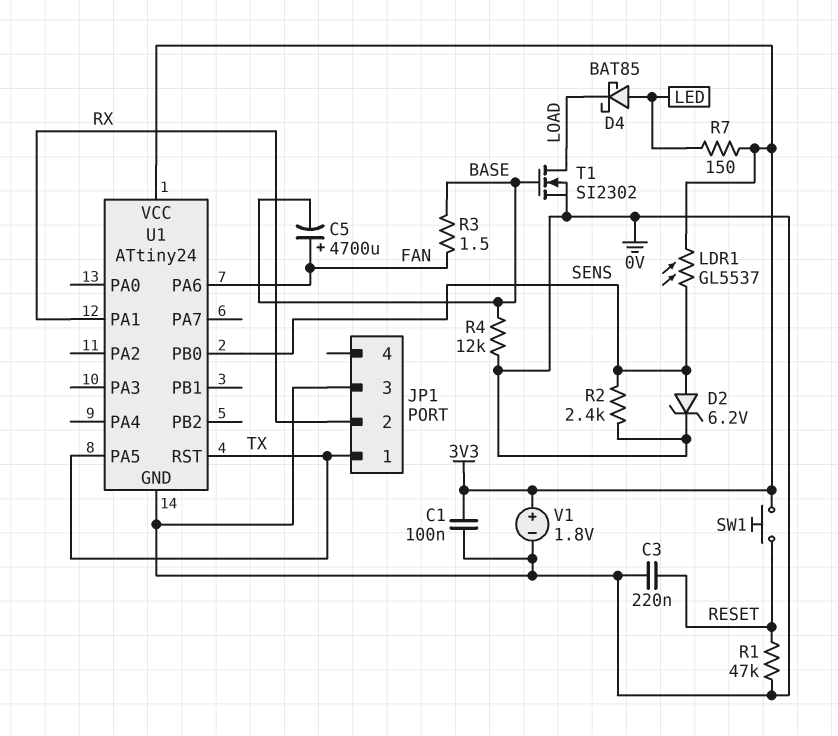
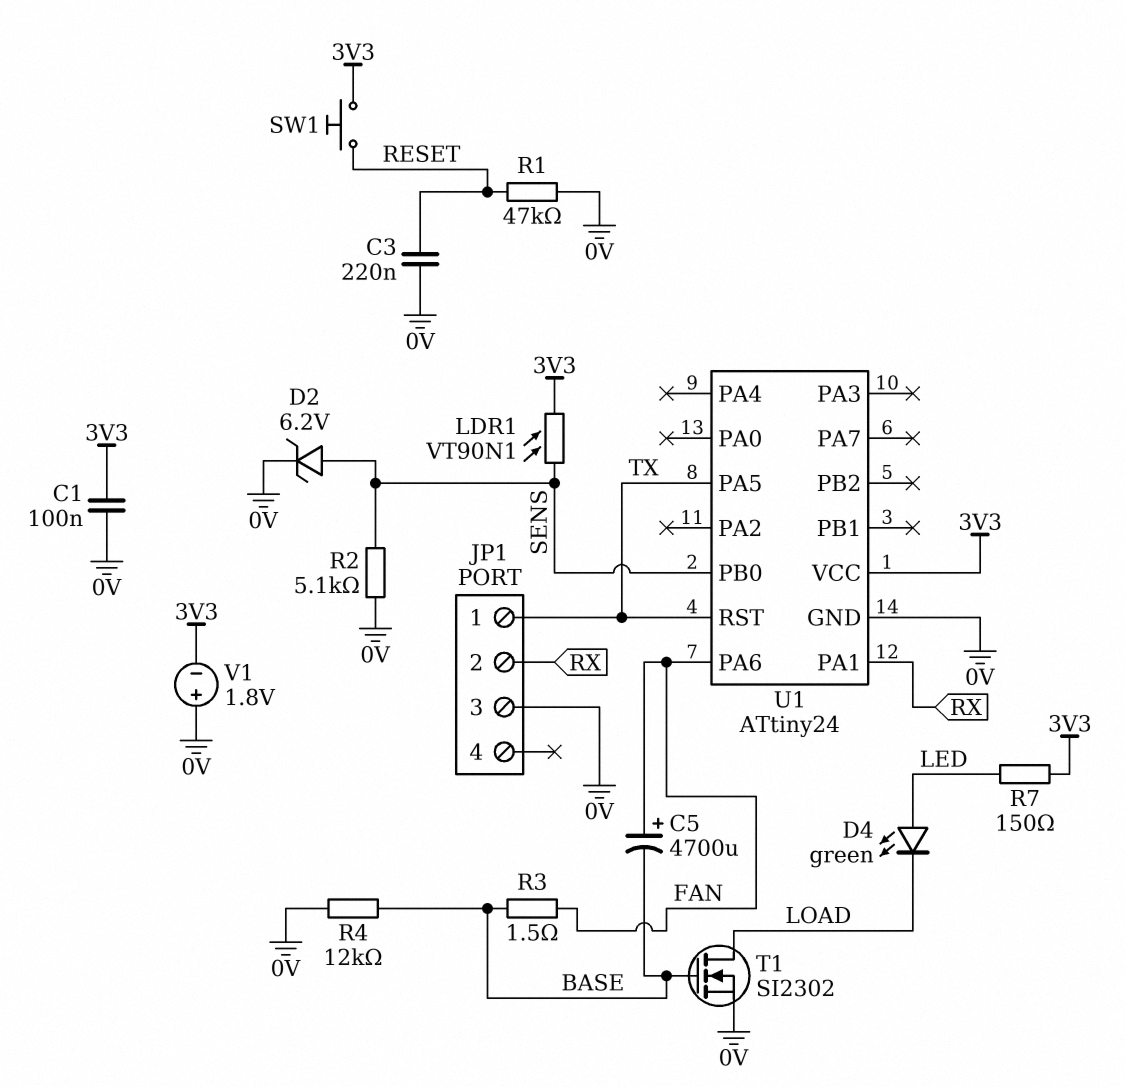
D4: schottky BAT85 (A LED, K LOAD) -> LED green (A LED, K LOAD)
LDR1: GL5537 (3V3, SENS) -> VT90N1 (3V3, SENS)
R2: 2.4k (0V, SENS) -> 5.1k (0V, SENS)
V1: 1.8V (plus 3V3, minus 0V) -> 1.8V (plus 0V, minus 3V3)

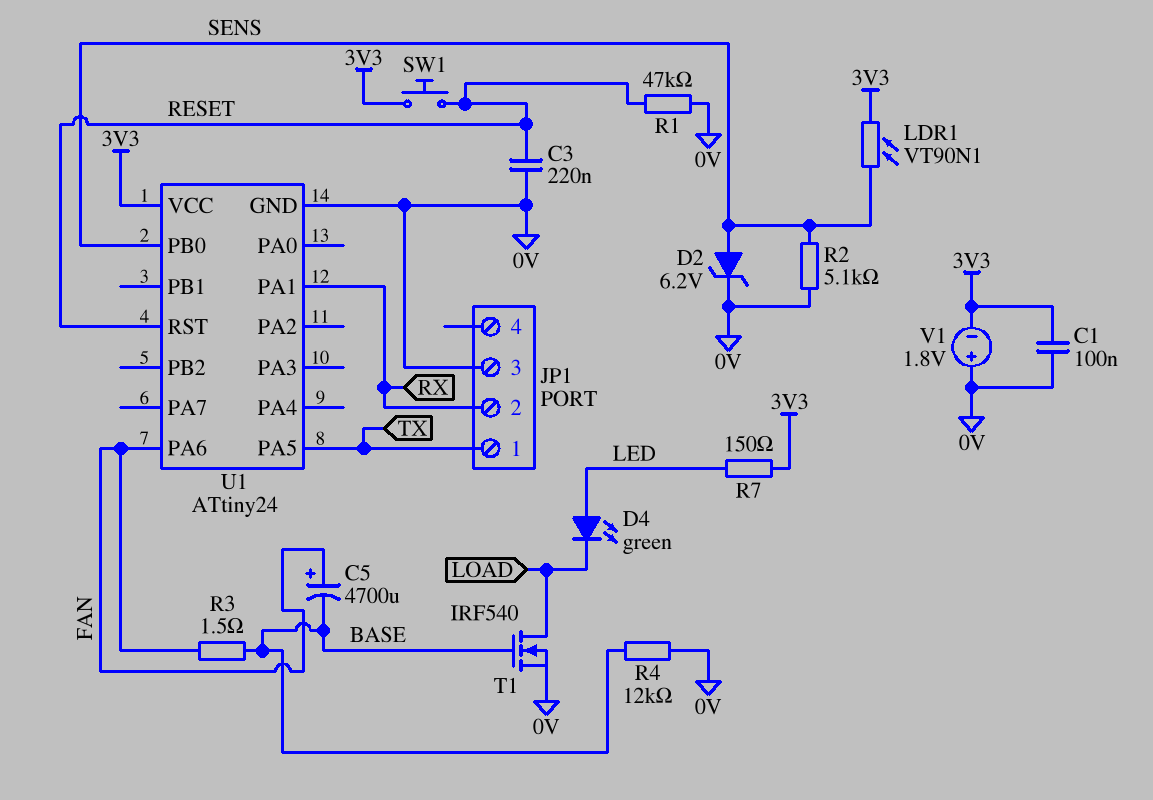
T1: NMOS SI2302 (G BASE, D LOAD, S 0V) -> NMOS IRF540 (G BASE, D LOAD, S 0V)
U1 pin RST: TX -> RESET

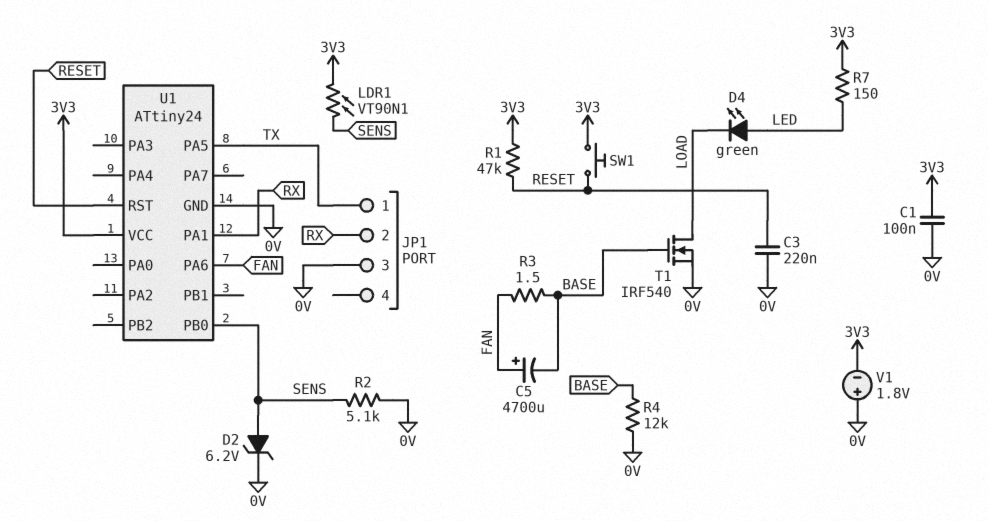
R1: 47k (0V, RESET) -> 47k (3V3, RESET)

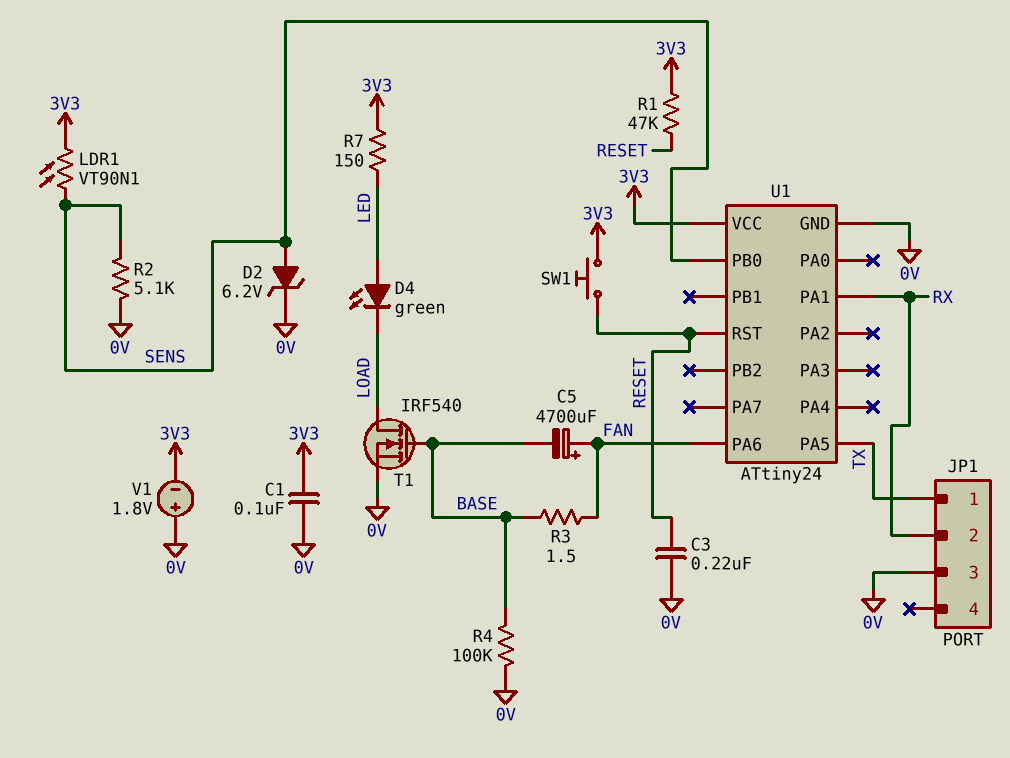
R4: 12k (0V, BASE) -> 100k (0V, BASE)

